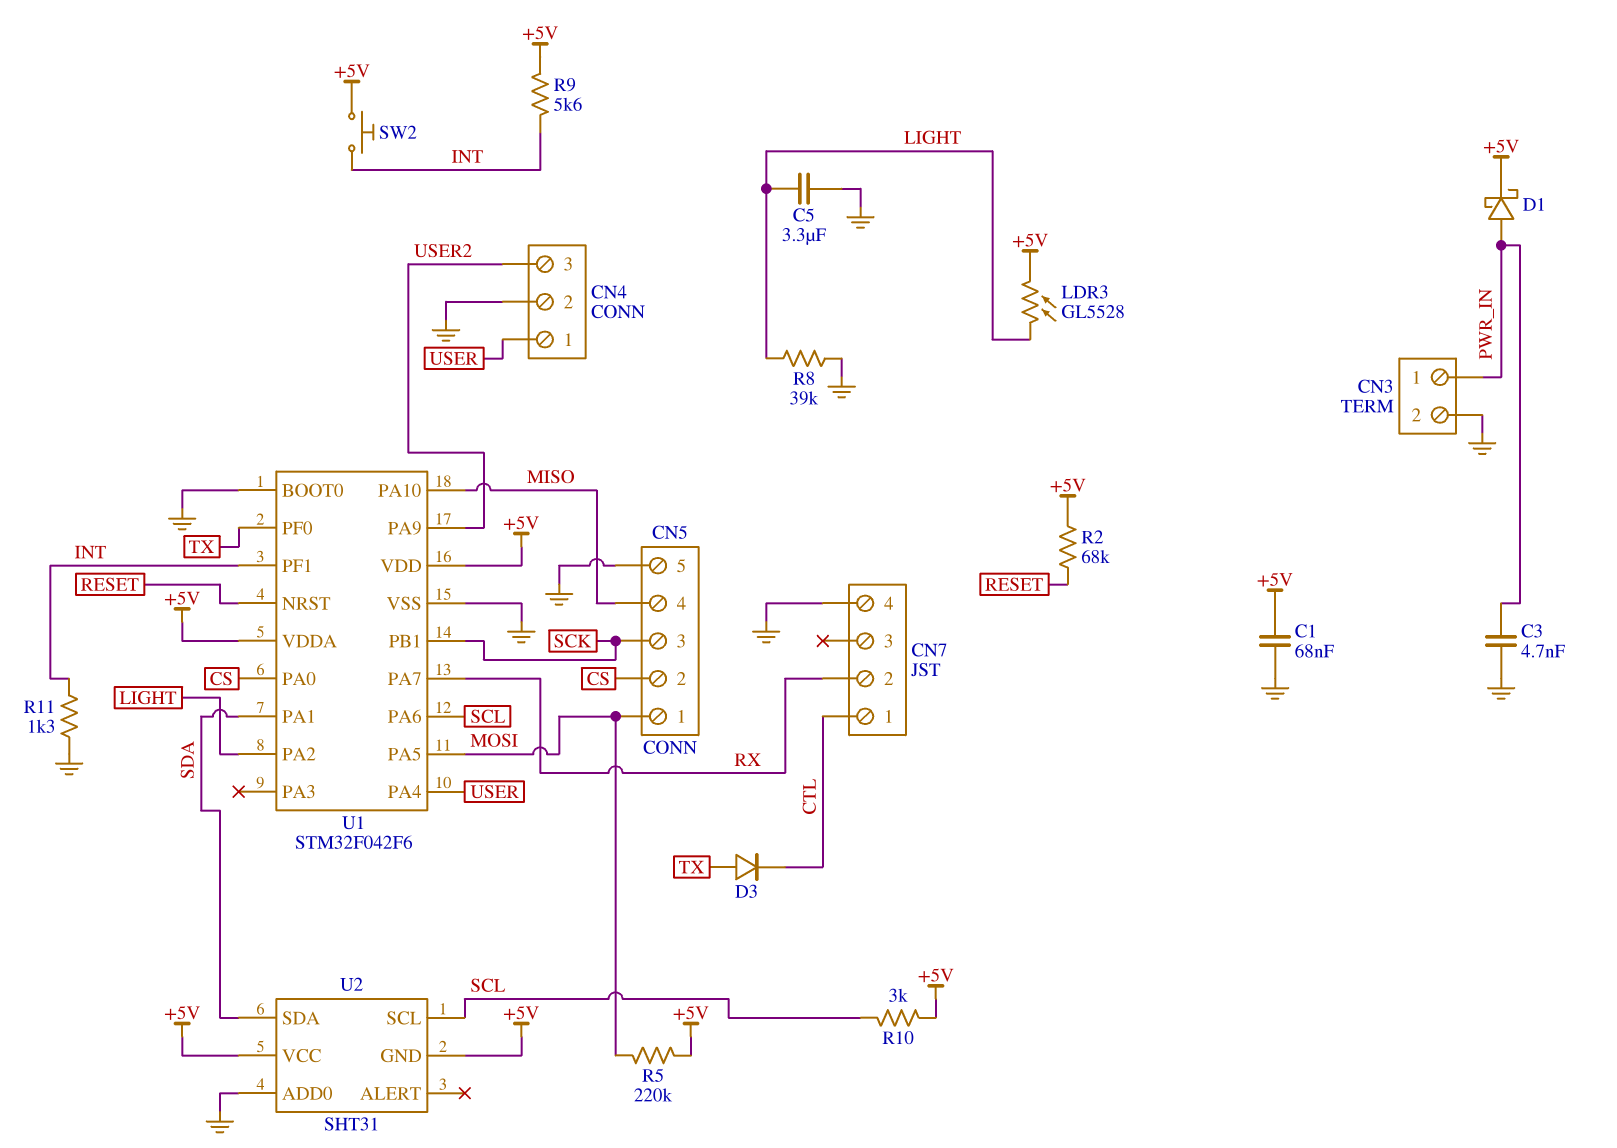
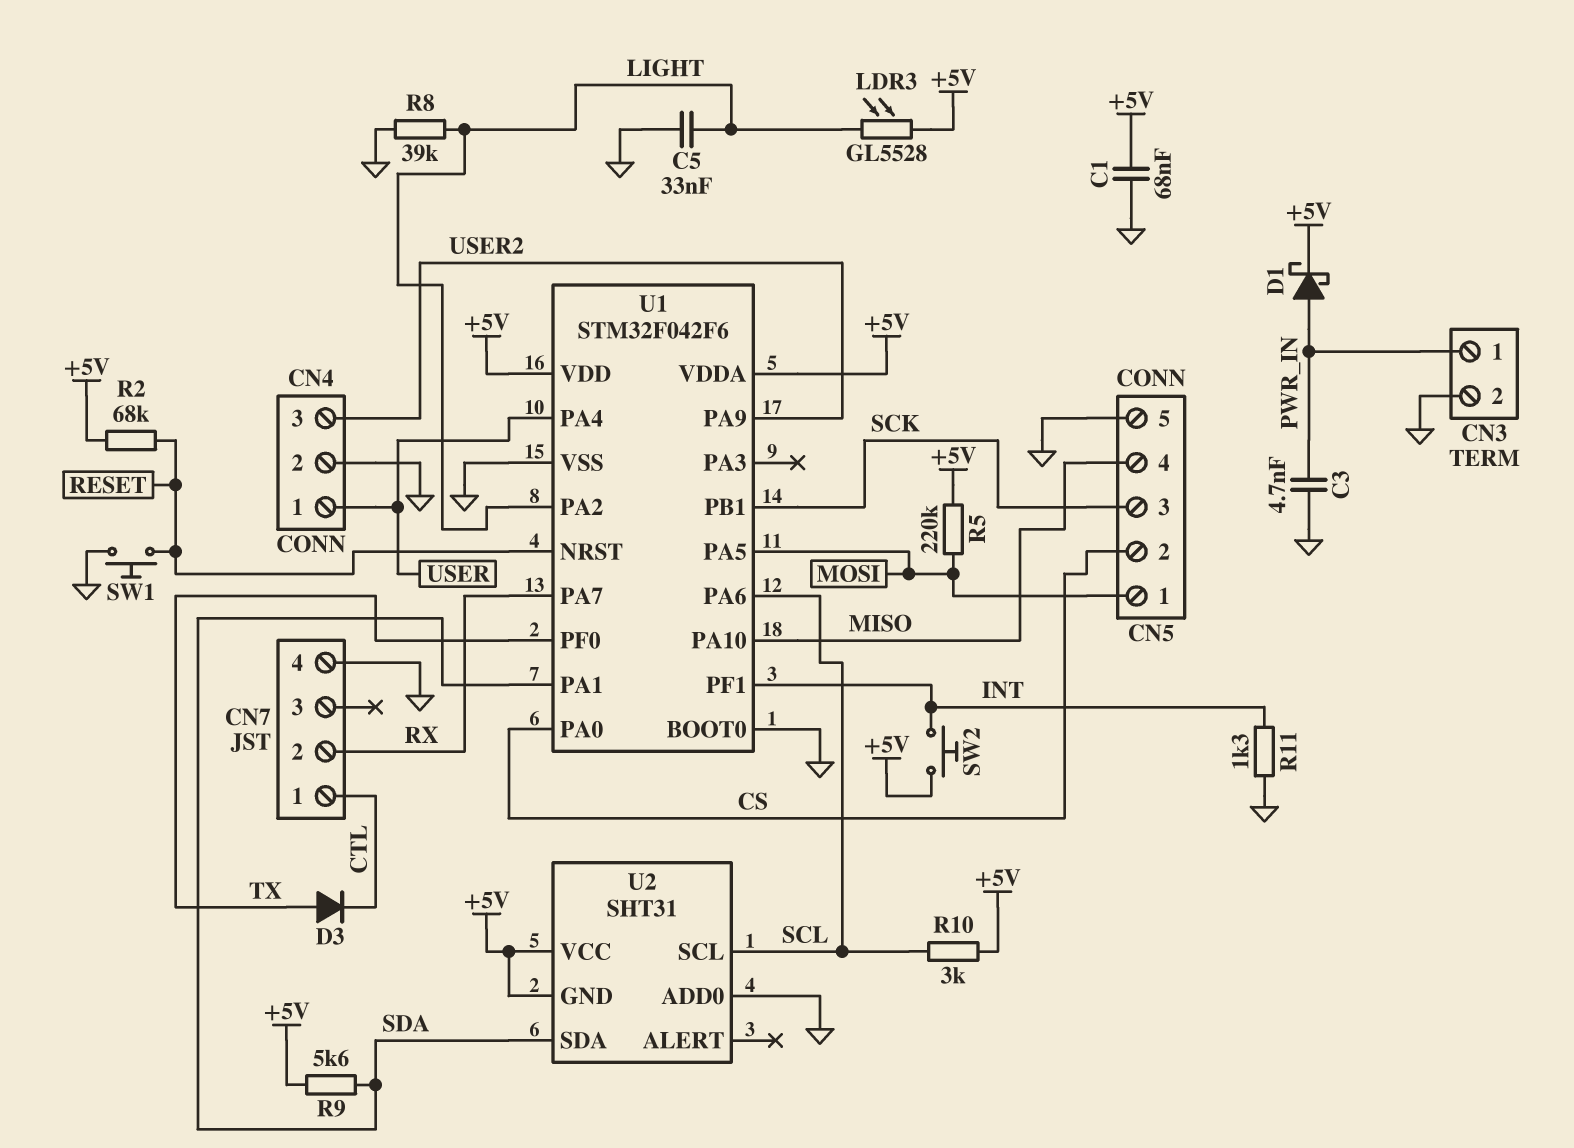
C5: 3.3uF (GND, LIGHT) -> 33nF (GND, LIGHT)
R9: 5.6k (+5V, INT) -> 5.6k (+5V, SDA)
SW1: none -> button (GND, RESET)

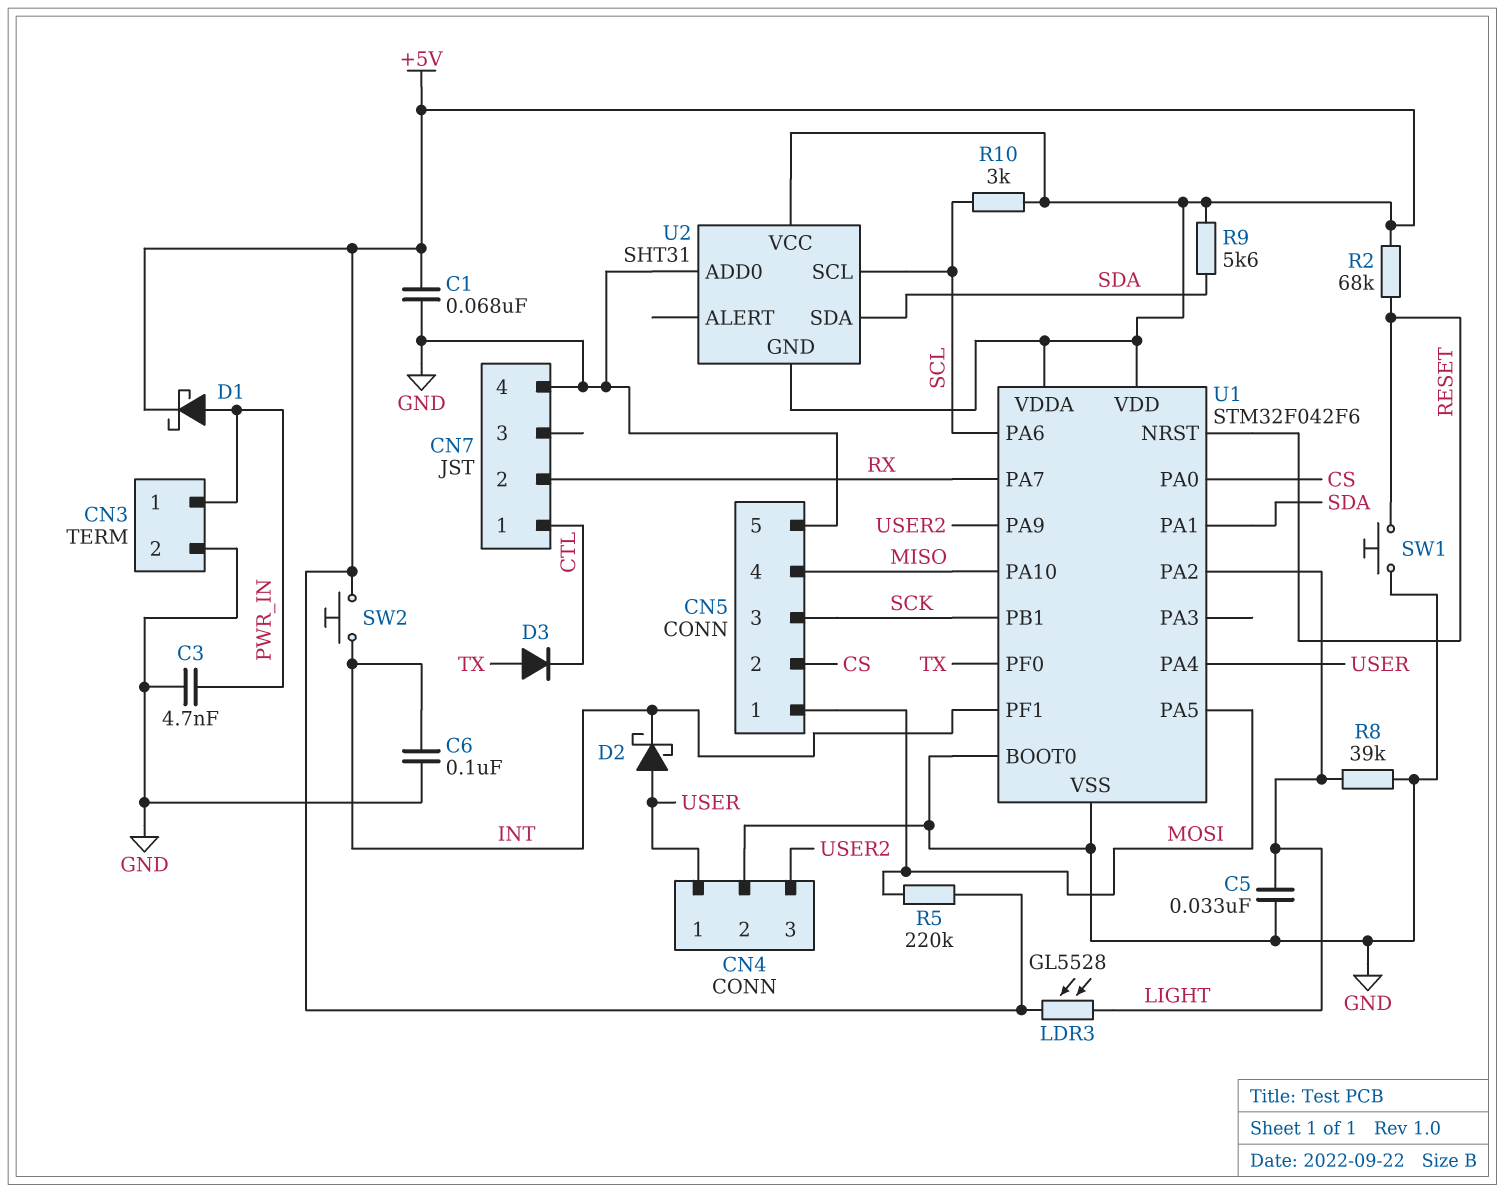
C6: none -> 100nF (GND, INT)
D2: none -> schottky (A USER, K INT)
R11: 1.3k (GND, INT) -> none

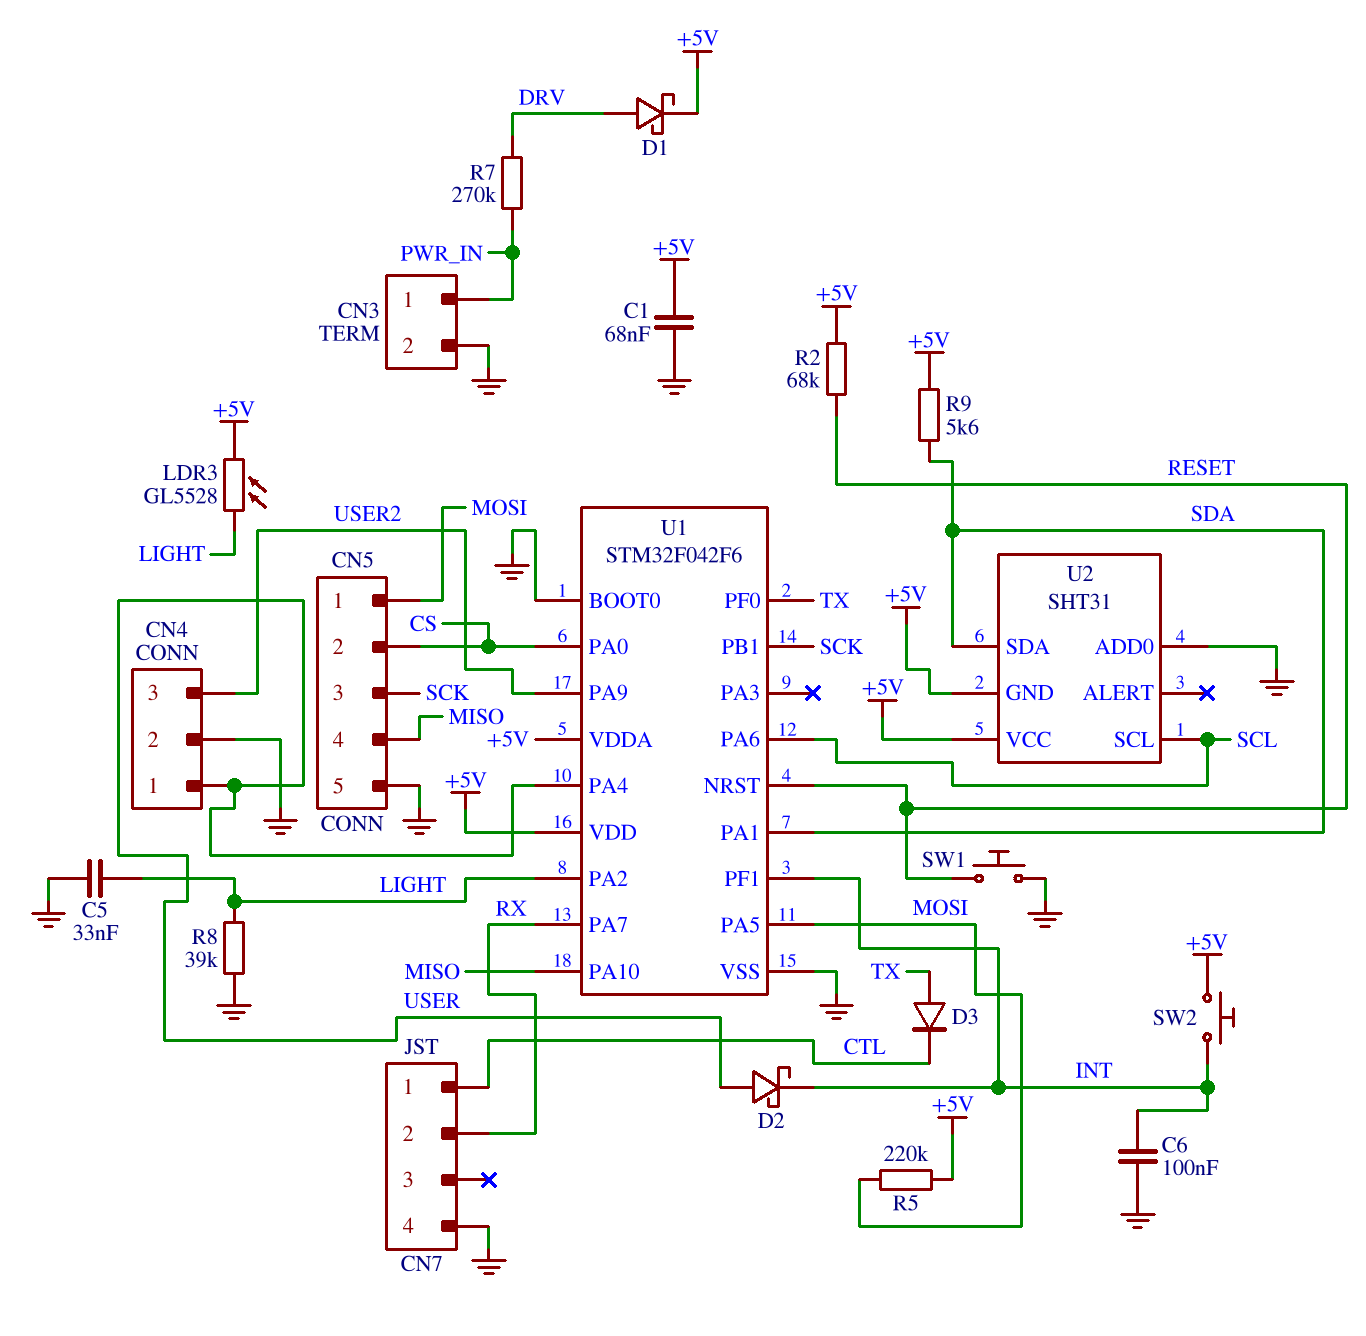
C3: 4.7nF (GND, PWR_IN) -> none
D1: schottky (A PWR_IN, K +5V) -> schottky (A DRV, K +5V)
R7: none -> 270k (DRV, PWR_IN)
R10: 3k (+5V, SCL) -> none

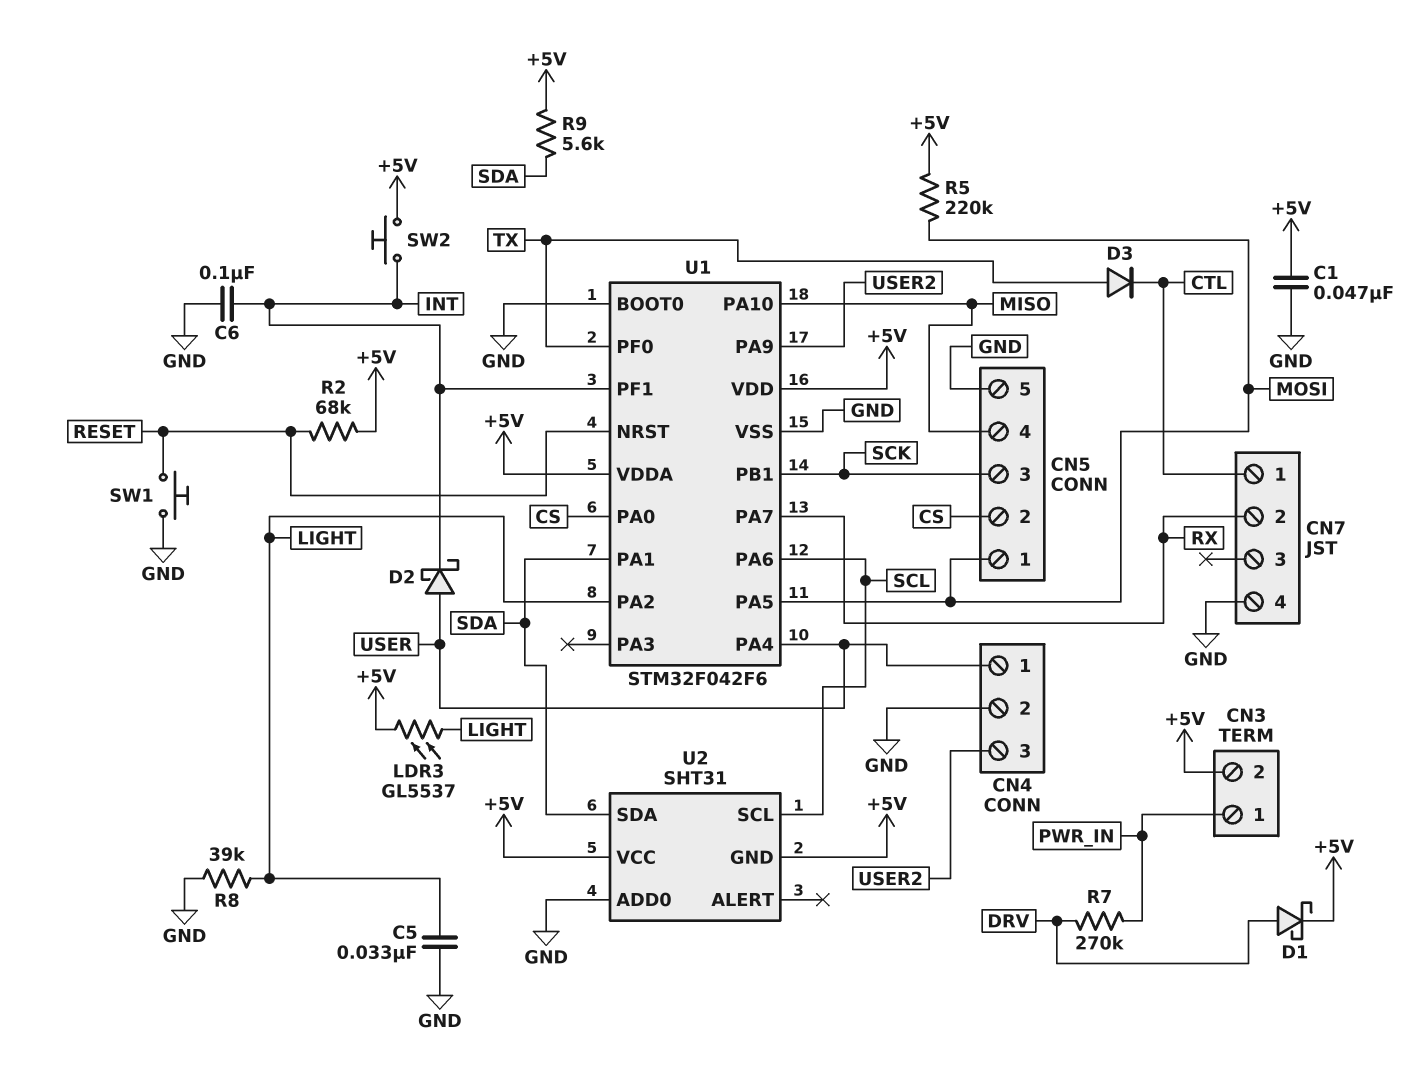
C1: 68nF (+5V, GND) -> 47nF (+5V, GND)
CN3 pin 2: GND -> +5V
LDR3: GL5528 (+5V, LIGHT) -> GL5537 (+5V, LIGHT)

